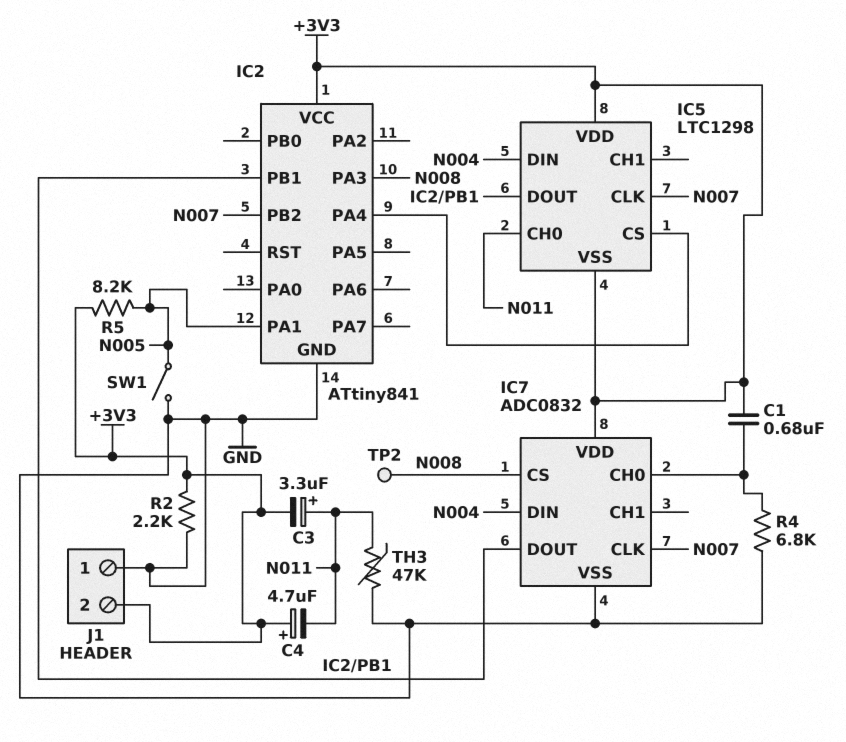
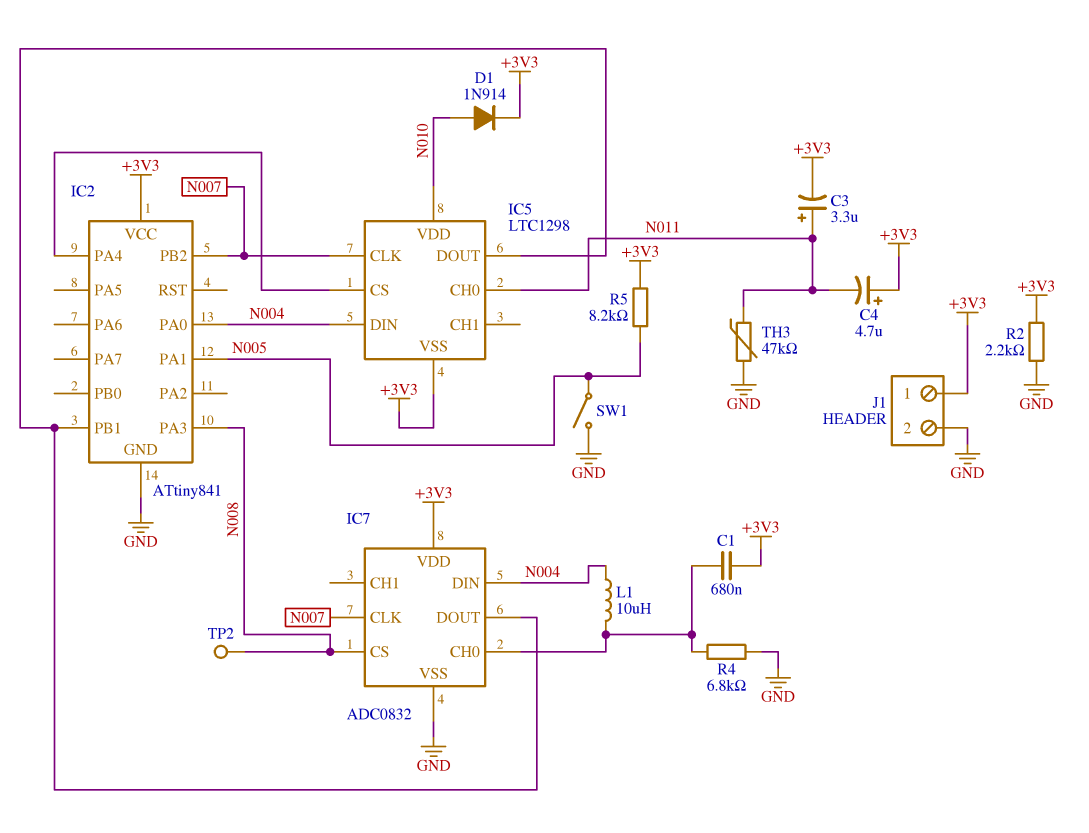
D1: none -> diode 1N914 (A N010, K +3V3)
IC2 pin PA0: none -> N004
IC5 pin VDD: +3V3 -> N010
J1 pin 1: GND -> +3V3
J1 pin 2: +3V3 -> GND
L1: none -> 10uH (IC7/CH0, N004)

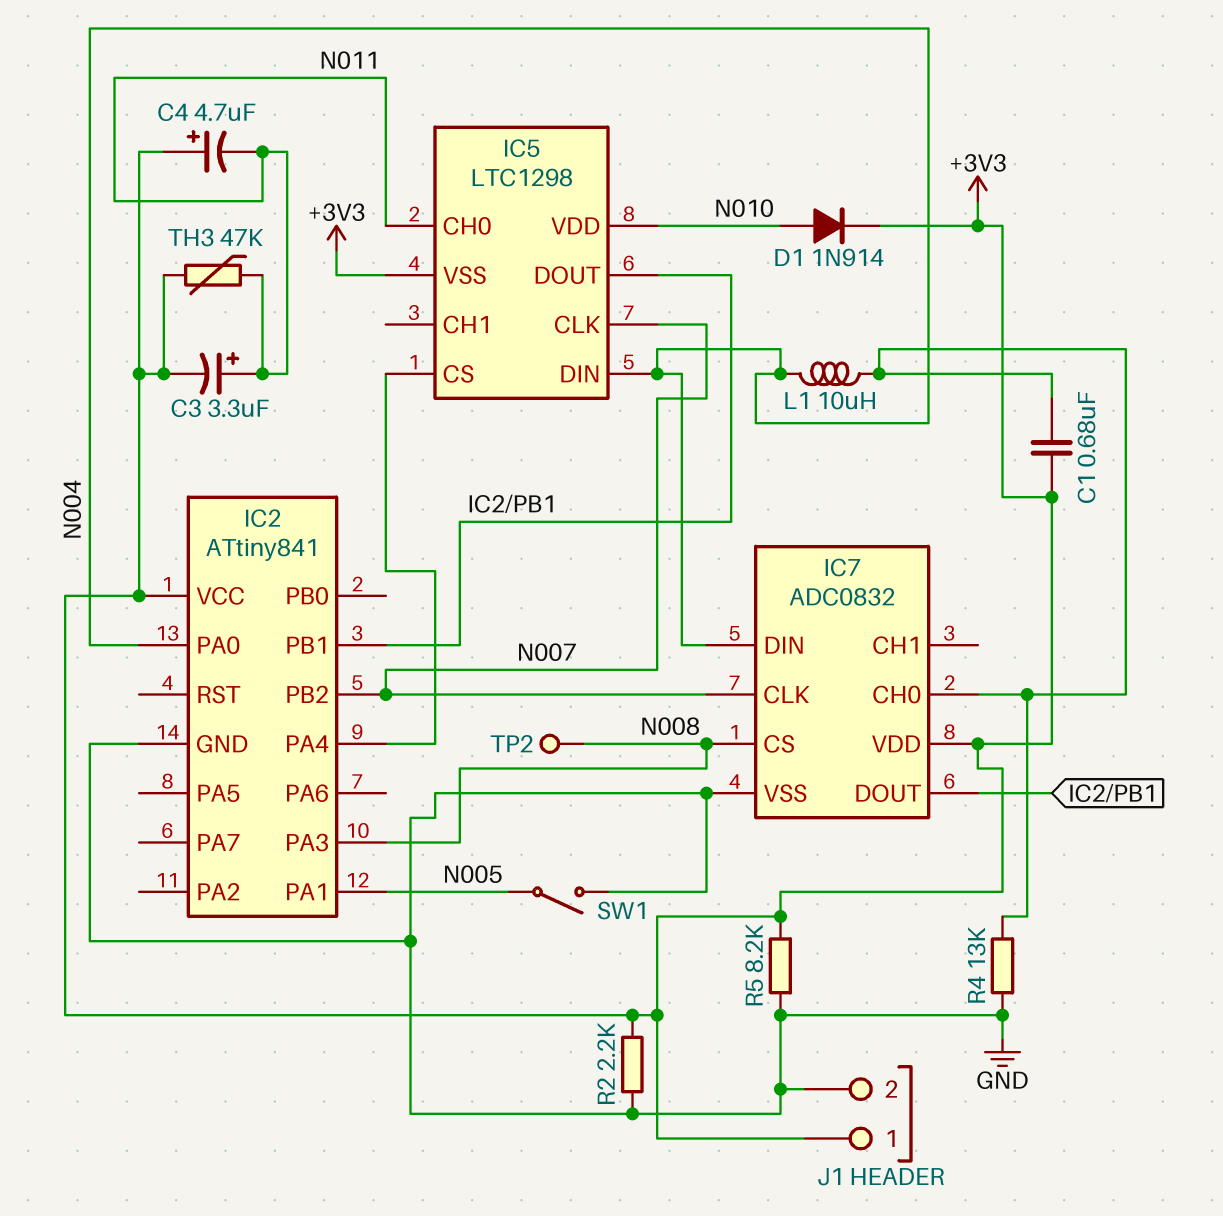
R4: 6.8k (GND, IC7/CH0) -> 13k (GND, IC7/CH0)
R5: 8.2k (+3V3, N005) -> 8.2k (+3V3, GND)
TH3: 47k (GND, N011) -> 47k (+3V3, N011)

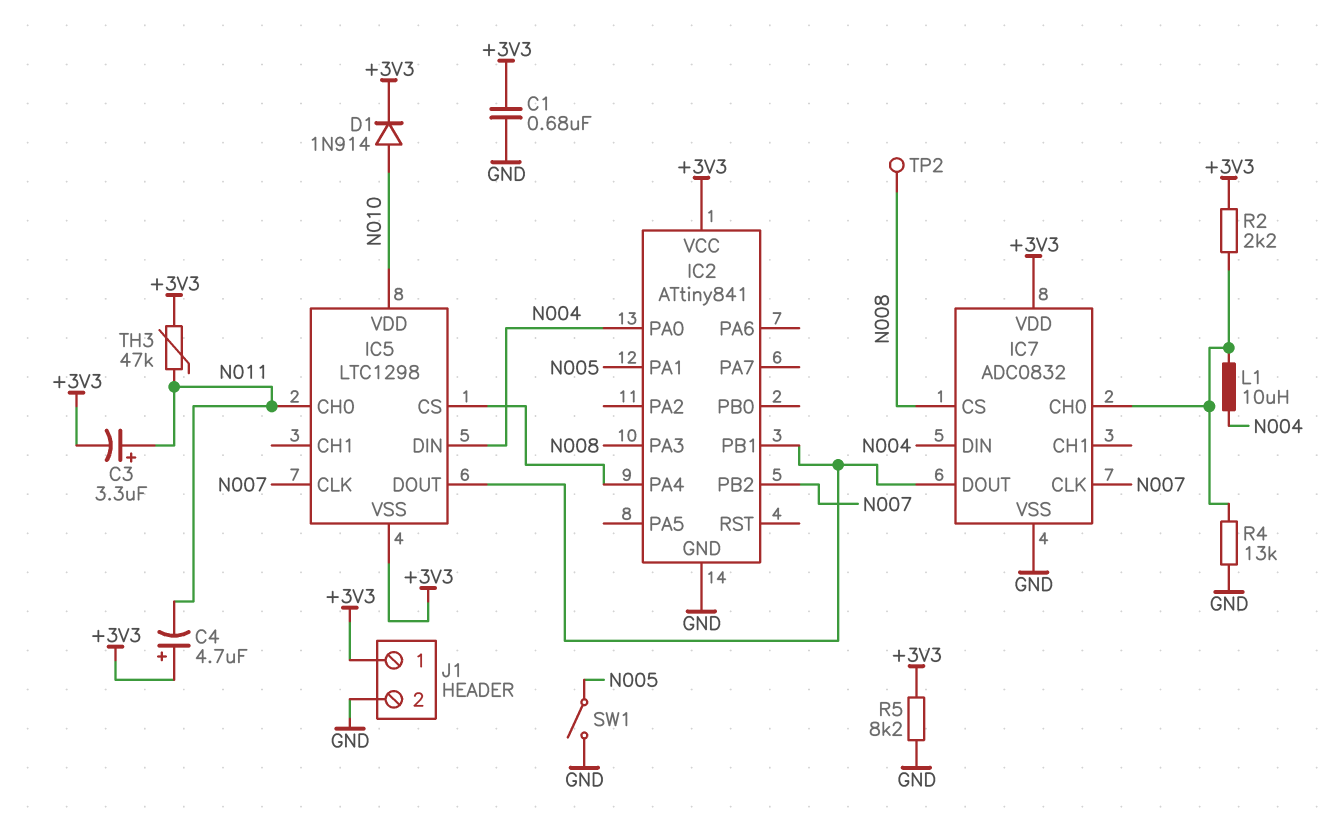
C1: 680nF (+3V3, IC7/CH0) -> 680nF (+3V3, GND)
R2: 2.2k (+3V3, GND) -> 2.2k (+3V3, IC7/CH0)

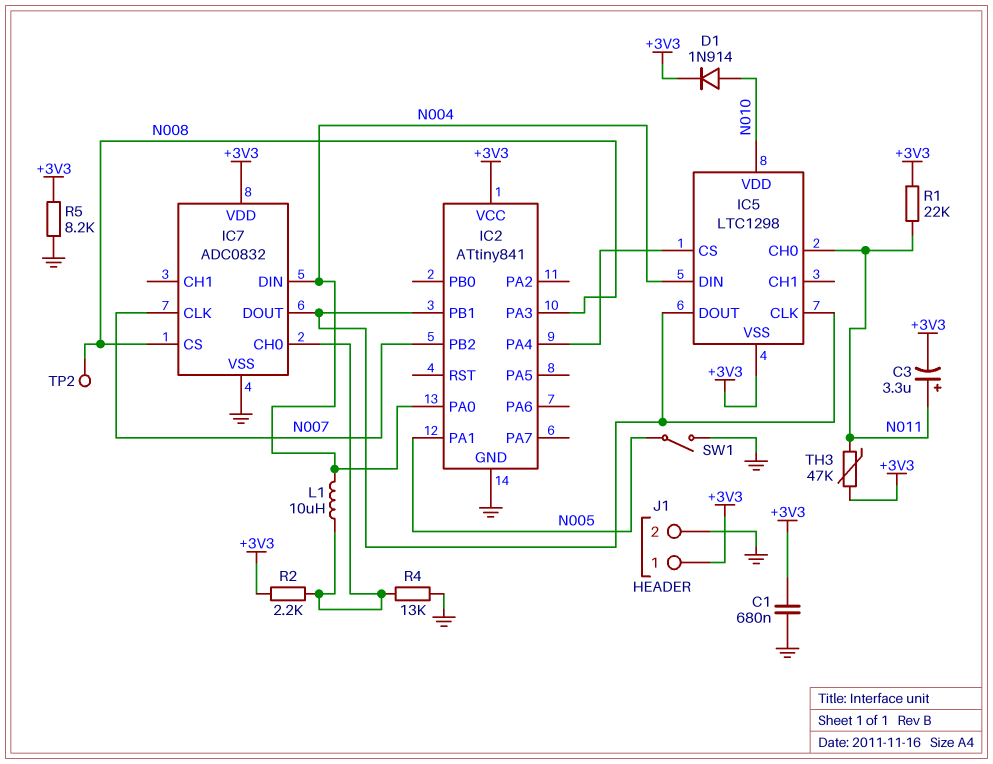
C4: 4.7uF (plus +3V3, minus N011) -> none
IC5 pin CLK: N007 -> IC2/PB1
R1: none -> 22k (+3V3, N011)

